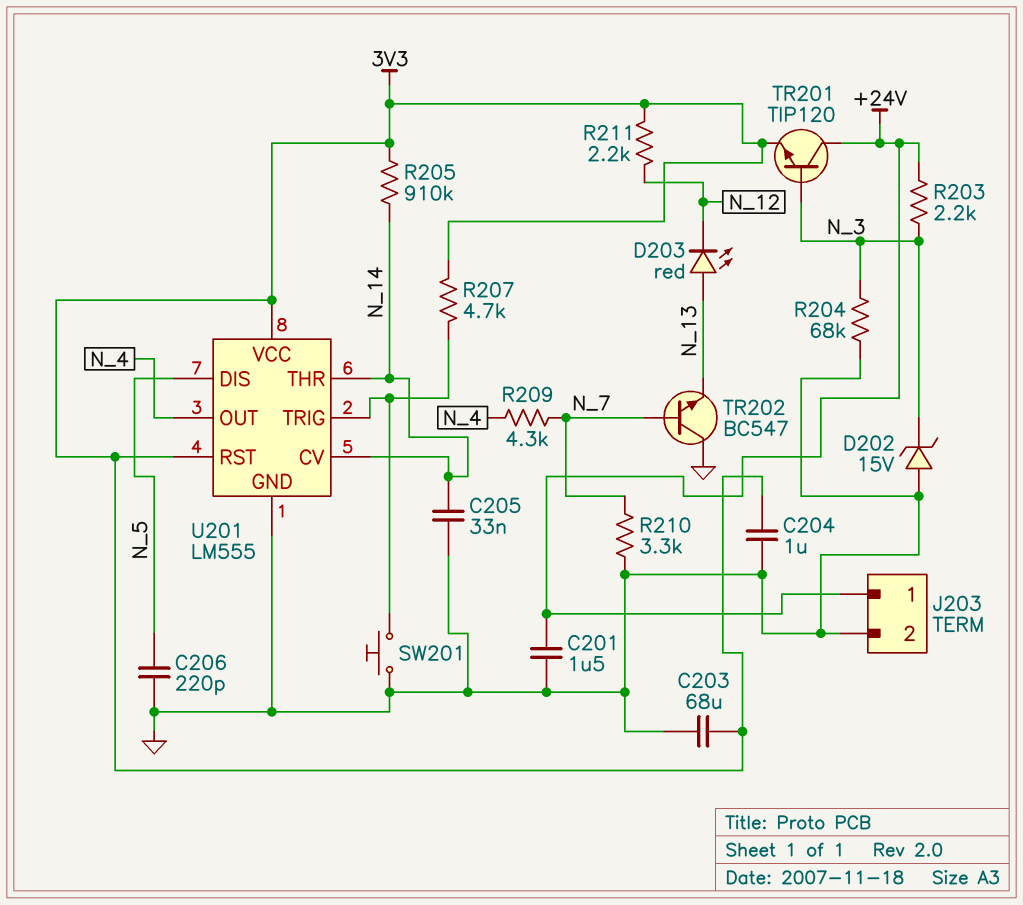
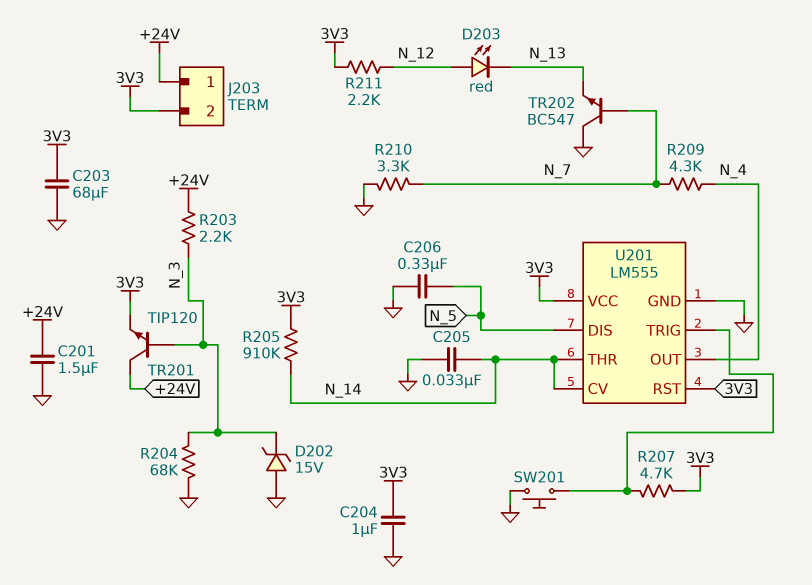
C206: 220pF (GND, N_5) -> 330nF (GND, N_5)
D203: LED red (A N_13, K N_12) -> LED red (A N_12, K N_13)
J203 pin 2: GND -> 3V3

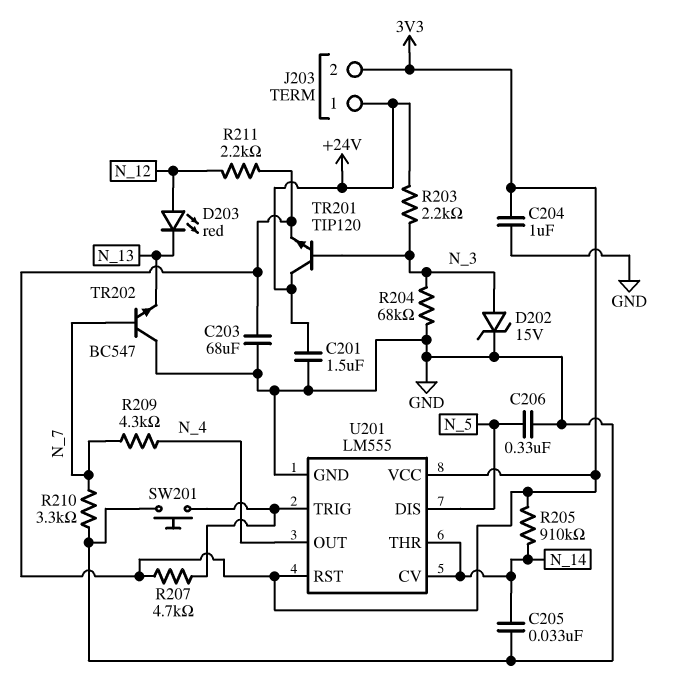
D202: zener 15V (A GND, K N_3) -> zener 15V (A N_3, K GND)

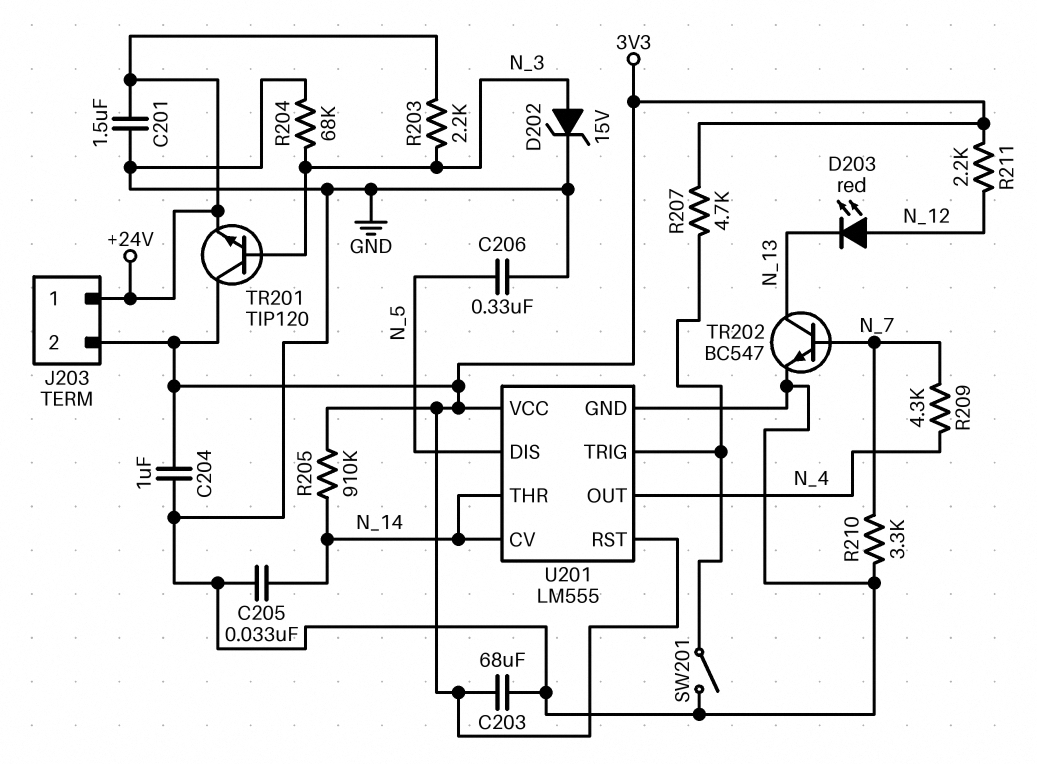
SW201: button (GND, U201/TRIG) -> switch (GND, U201/TRIG)
TR201: NPN TIP120 (B N_3, C +24V, E 3V3) -> NPN TIP120 (B N_3, C 3V3, E +24V)
TR202: NPN BC547 (B N_7, C GND, E N_13) -> NPN BC547 (B N_7, C N_13, E GND)

